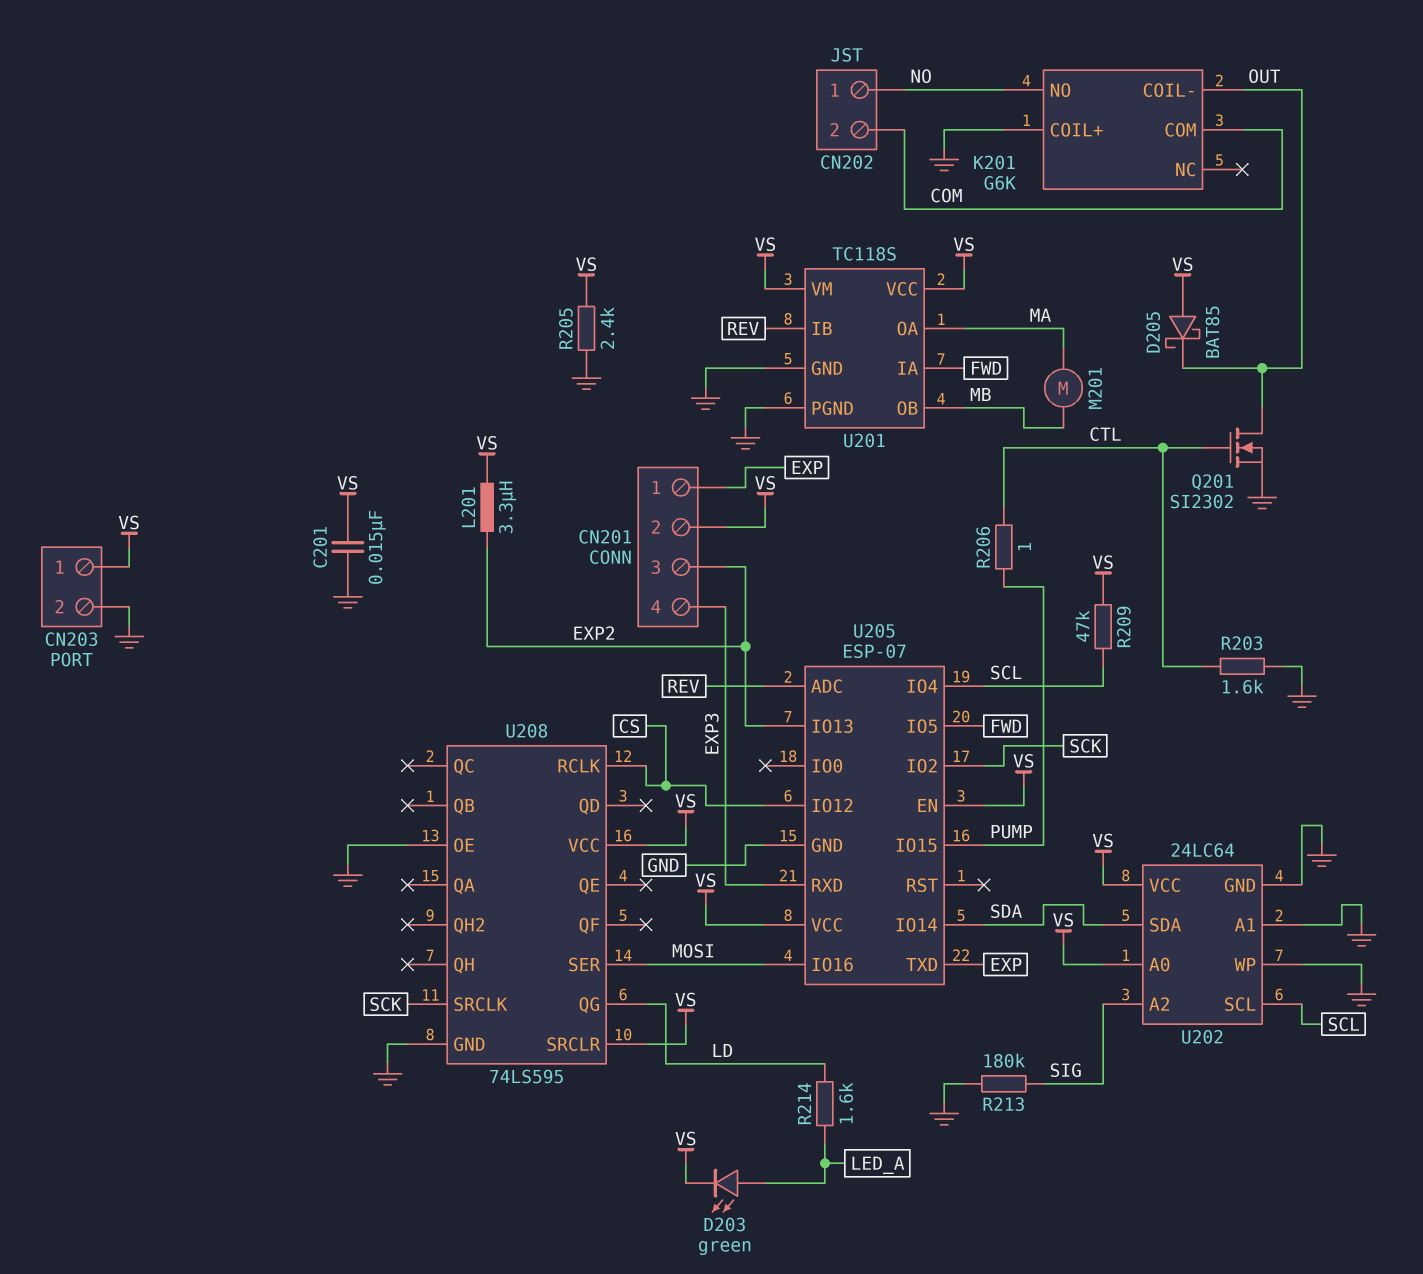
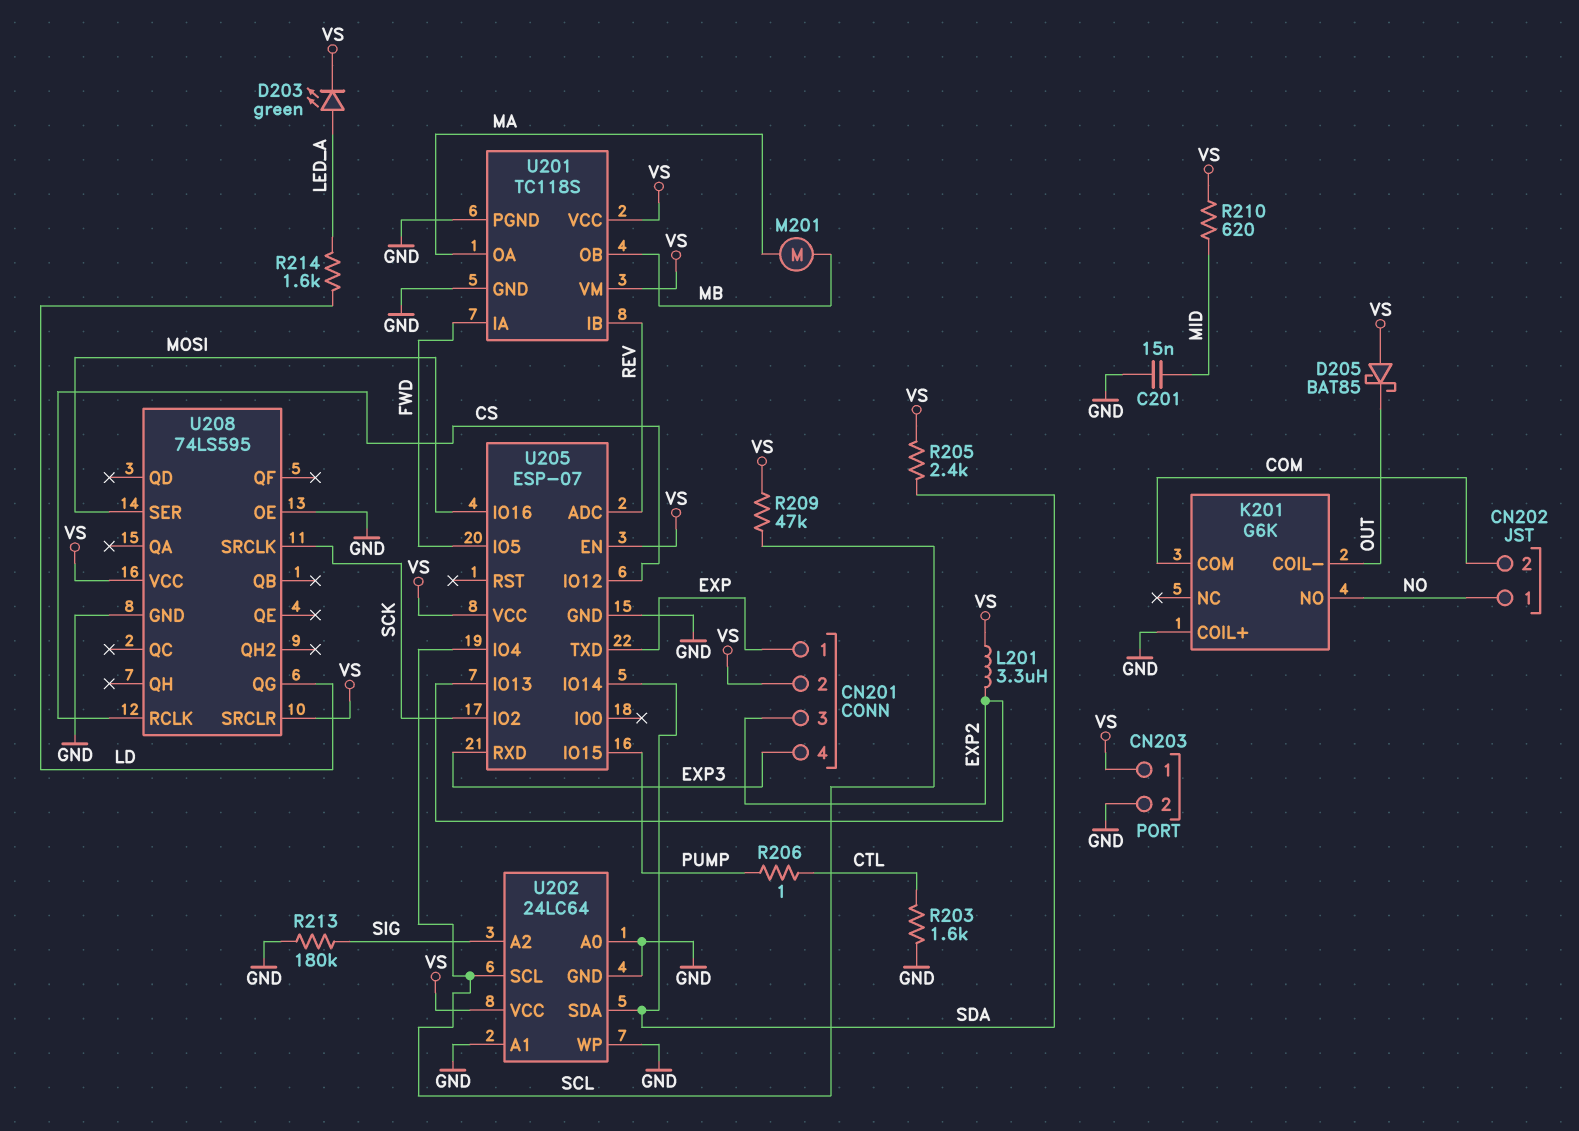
C201: 15nF (GND, VS) -> 15nF (GND, MID)
Q201: NMOS SI2302 (G CTL, D OUT, S GND) -> none
R205: 2.4k (GND, VS) -> 2.4k (SDA, VS)
R210: none -> 620 (MID, VS)
U202 pin A0: VS -> GND

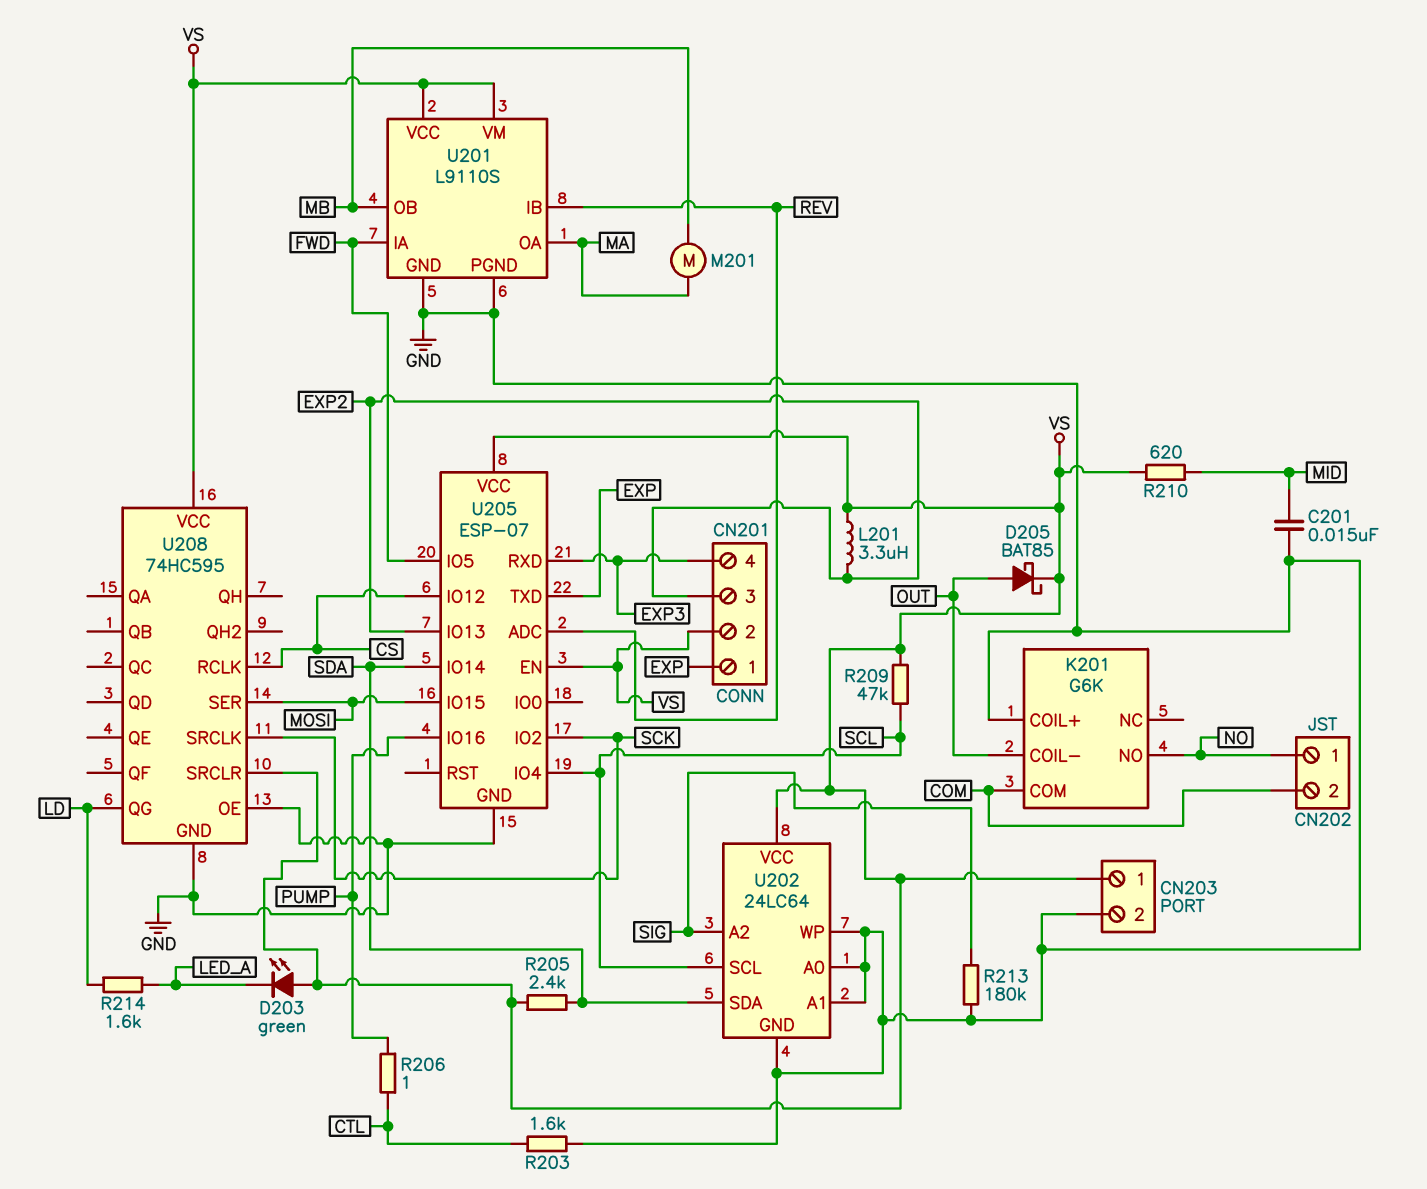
D203: LED green (A LED_A, K VS) -> LED green (A VS, K LED_A)
D205: schottky BAT85 (A VS, K OUT) -> schottky BAT85 (A OUT, K VS)
U201: TC118S -> L9110S
U205 pin IO15: PUMP -> MOSI
U205 pin IO16: MOSI -> PUMP
U208: 74LS595 -> 74HC595

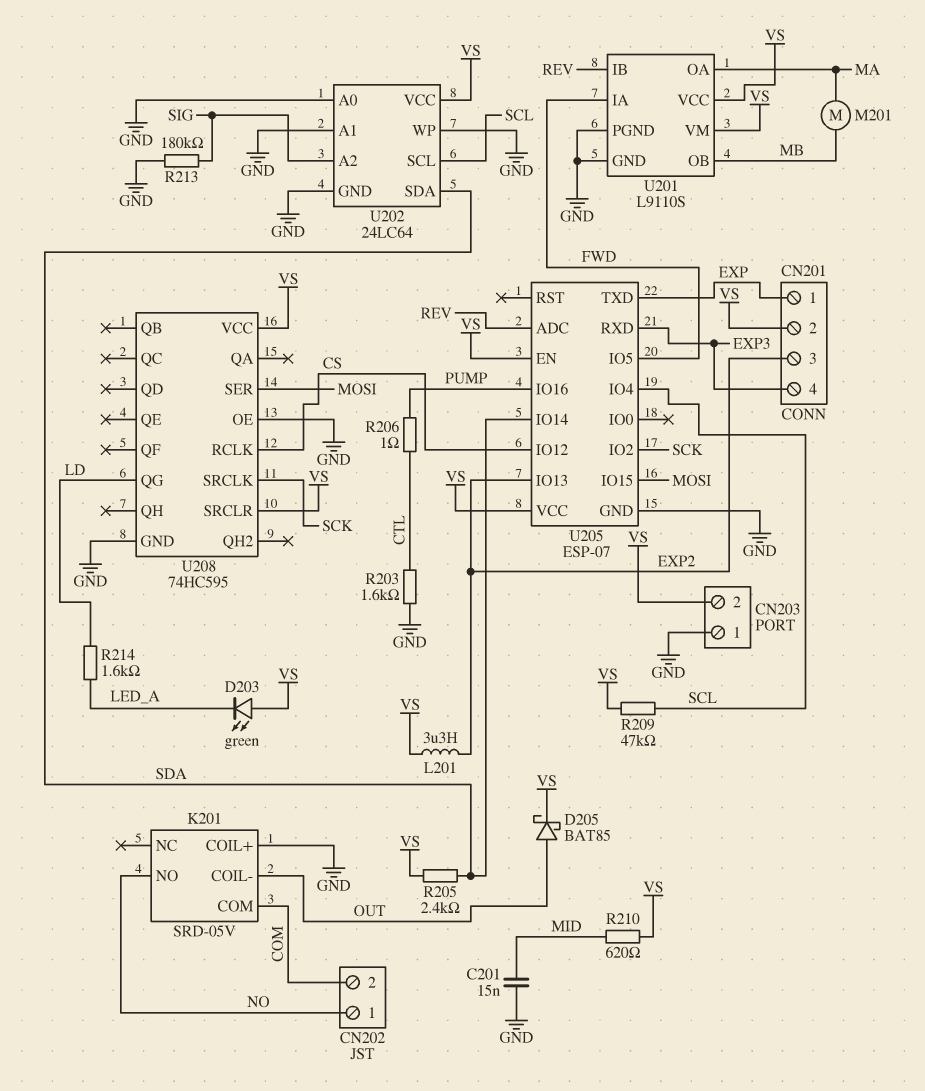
CN203 pin 1: VS -> GND
CN203 pin 2: GND -> VS
K201: G6K -> SRD-05V

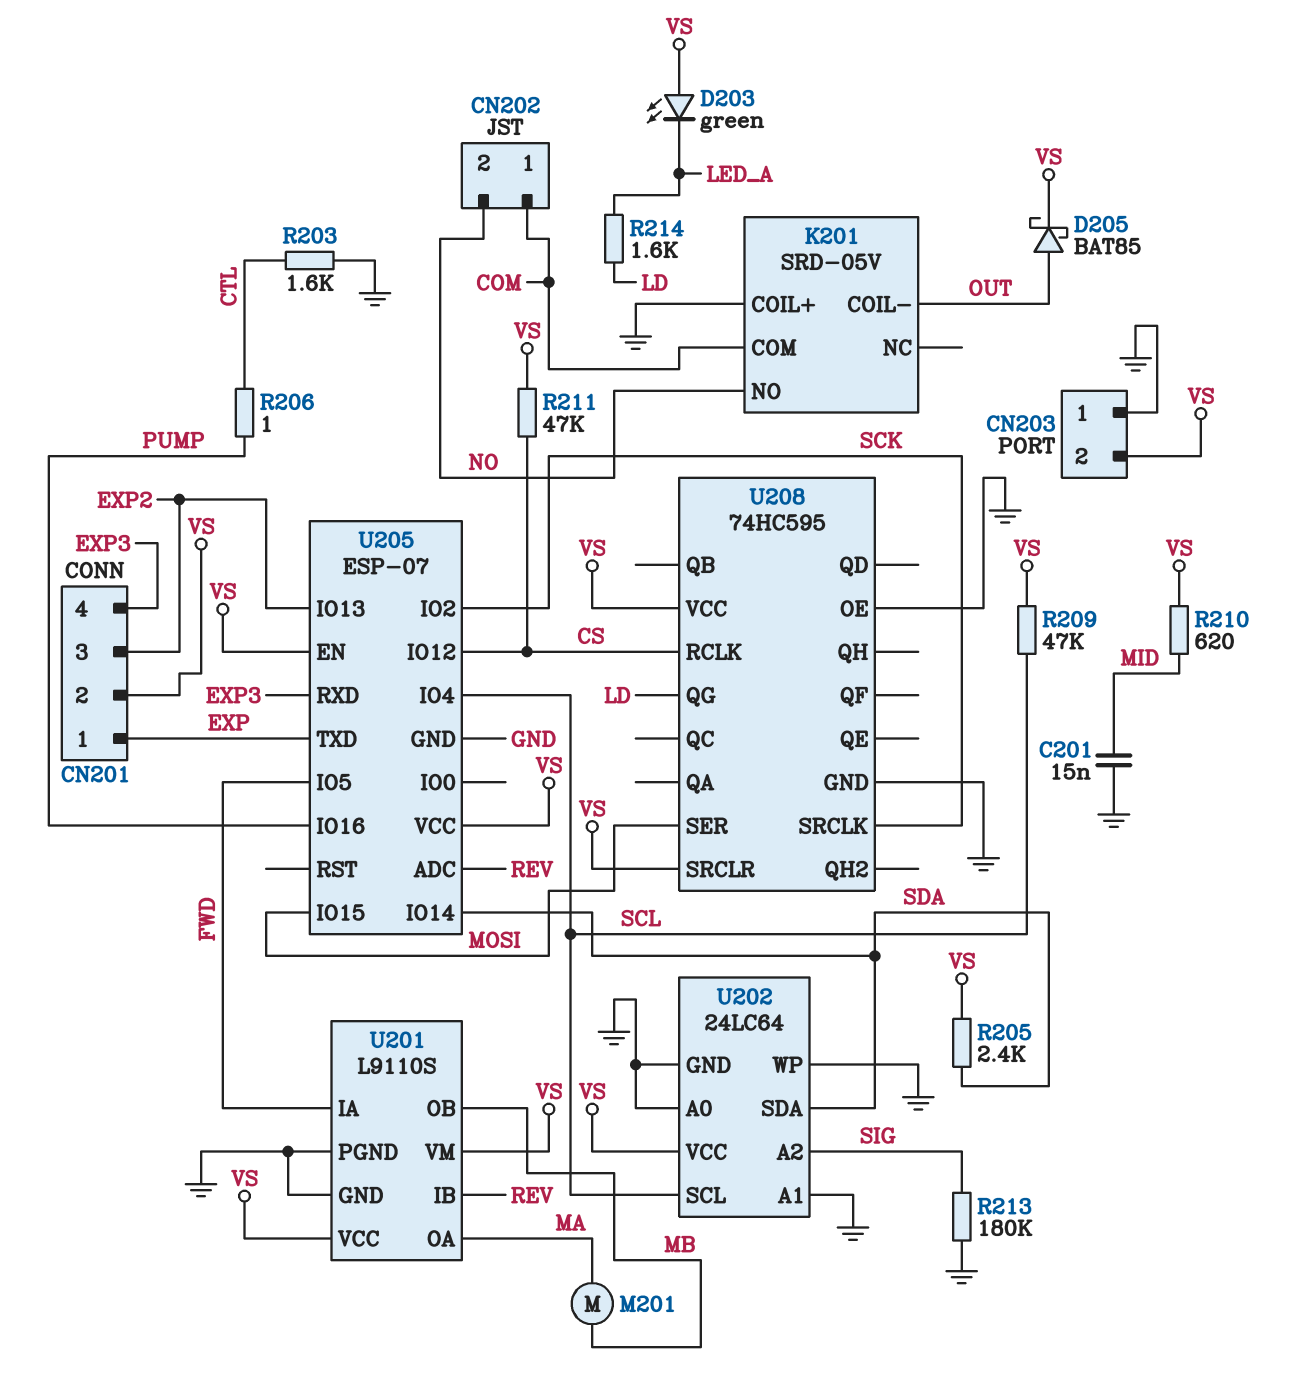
CN202 pin 1: NO -> COM
CN202 pin 2: COM -> NO
L201: 3.3uH (EXP2, VS) -> none
R211: none -> 47k (CS, VS)

